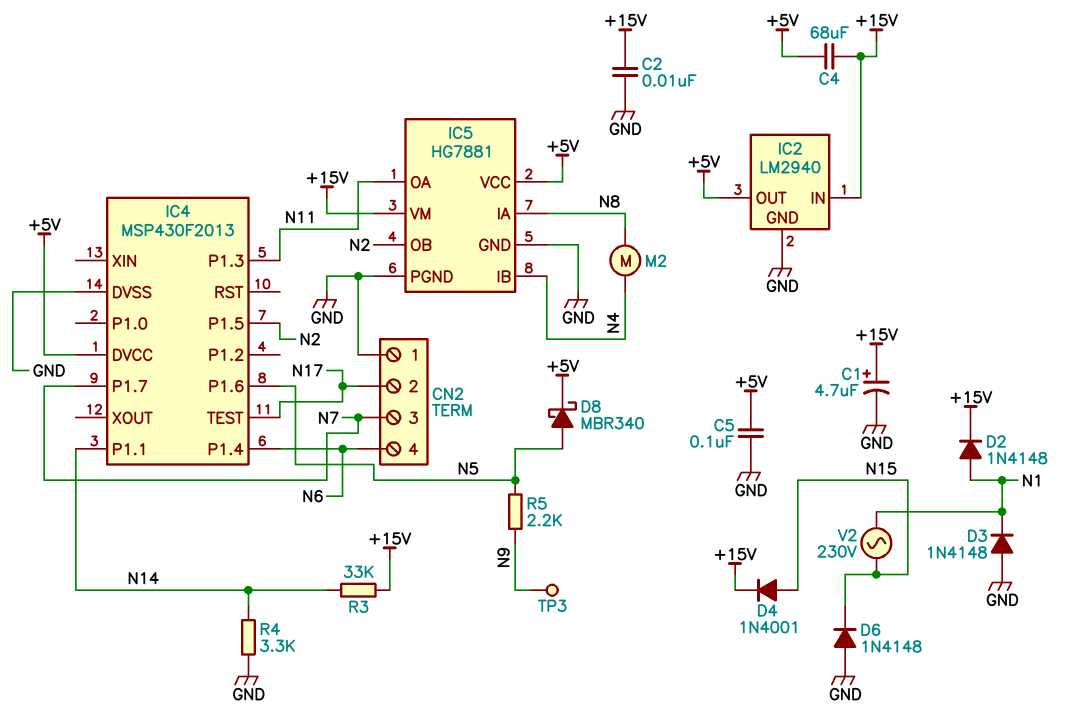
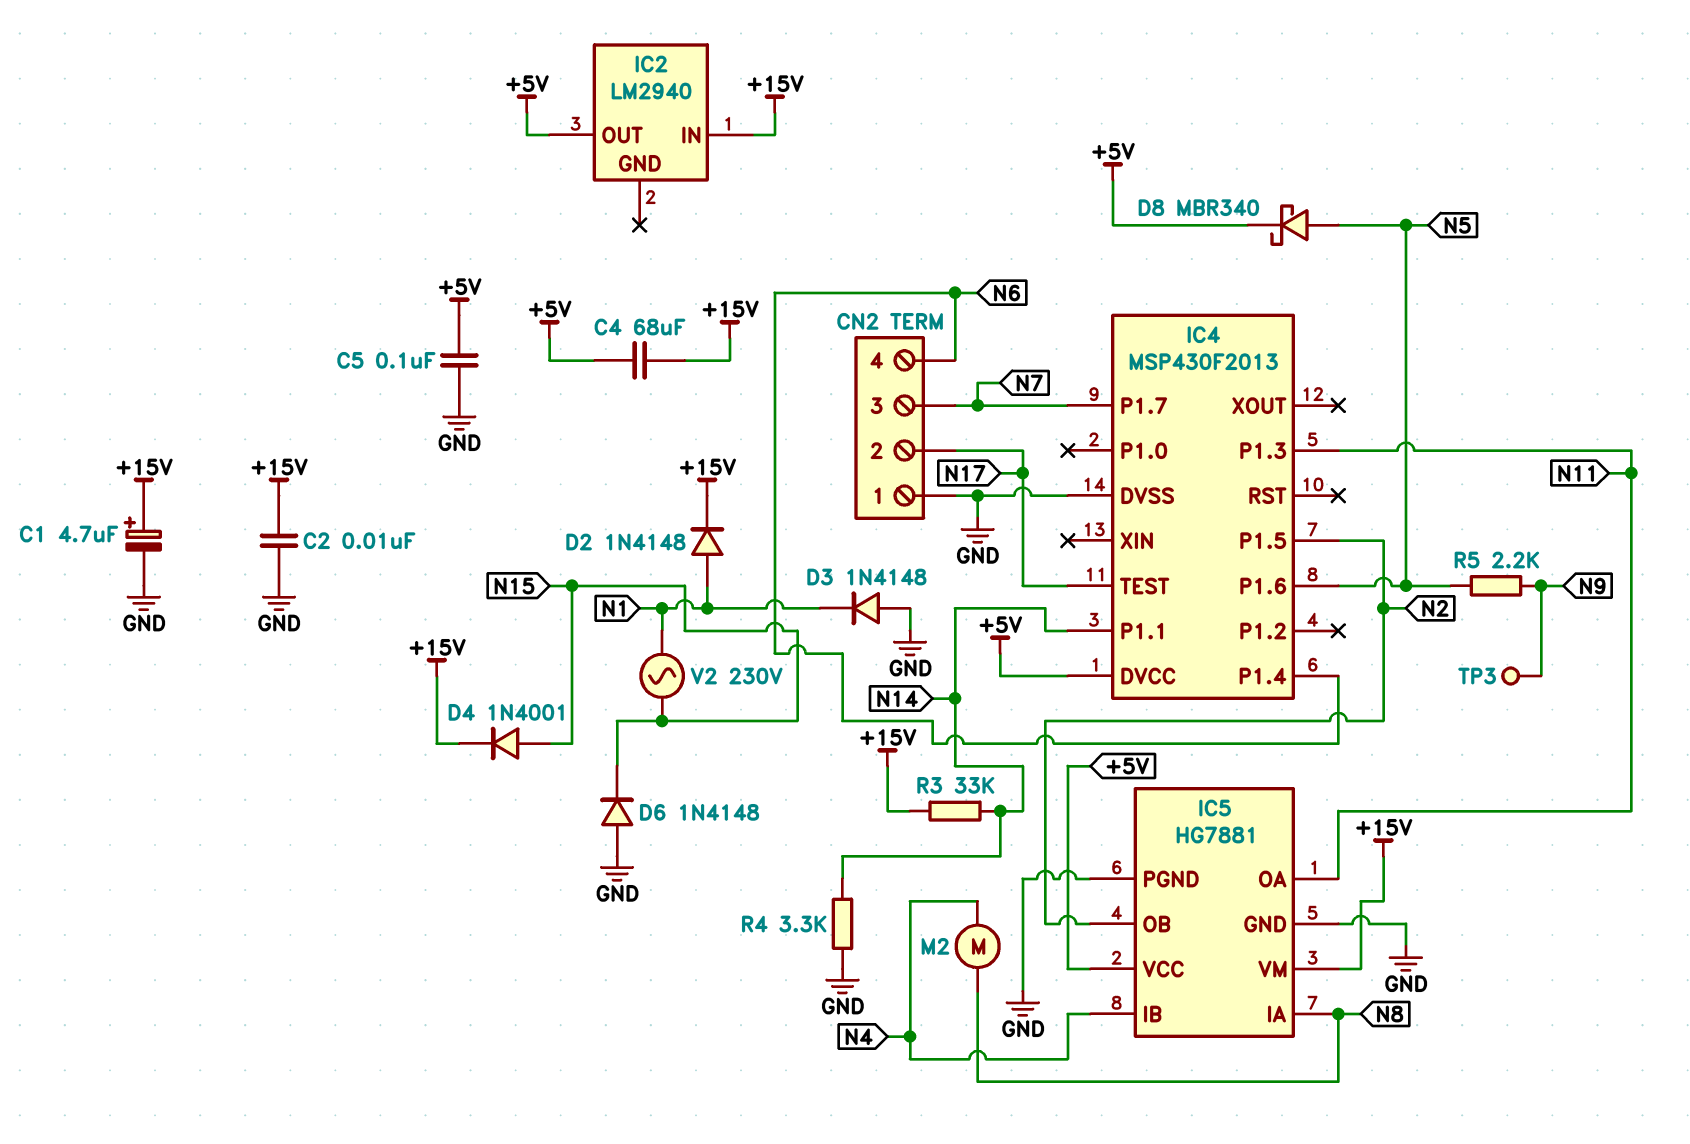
IC2 pin GND: GND -> none

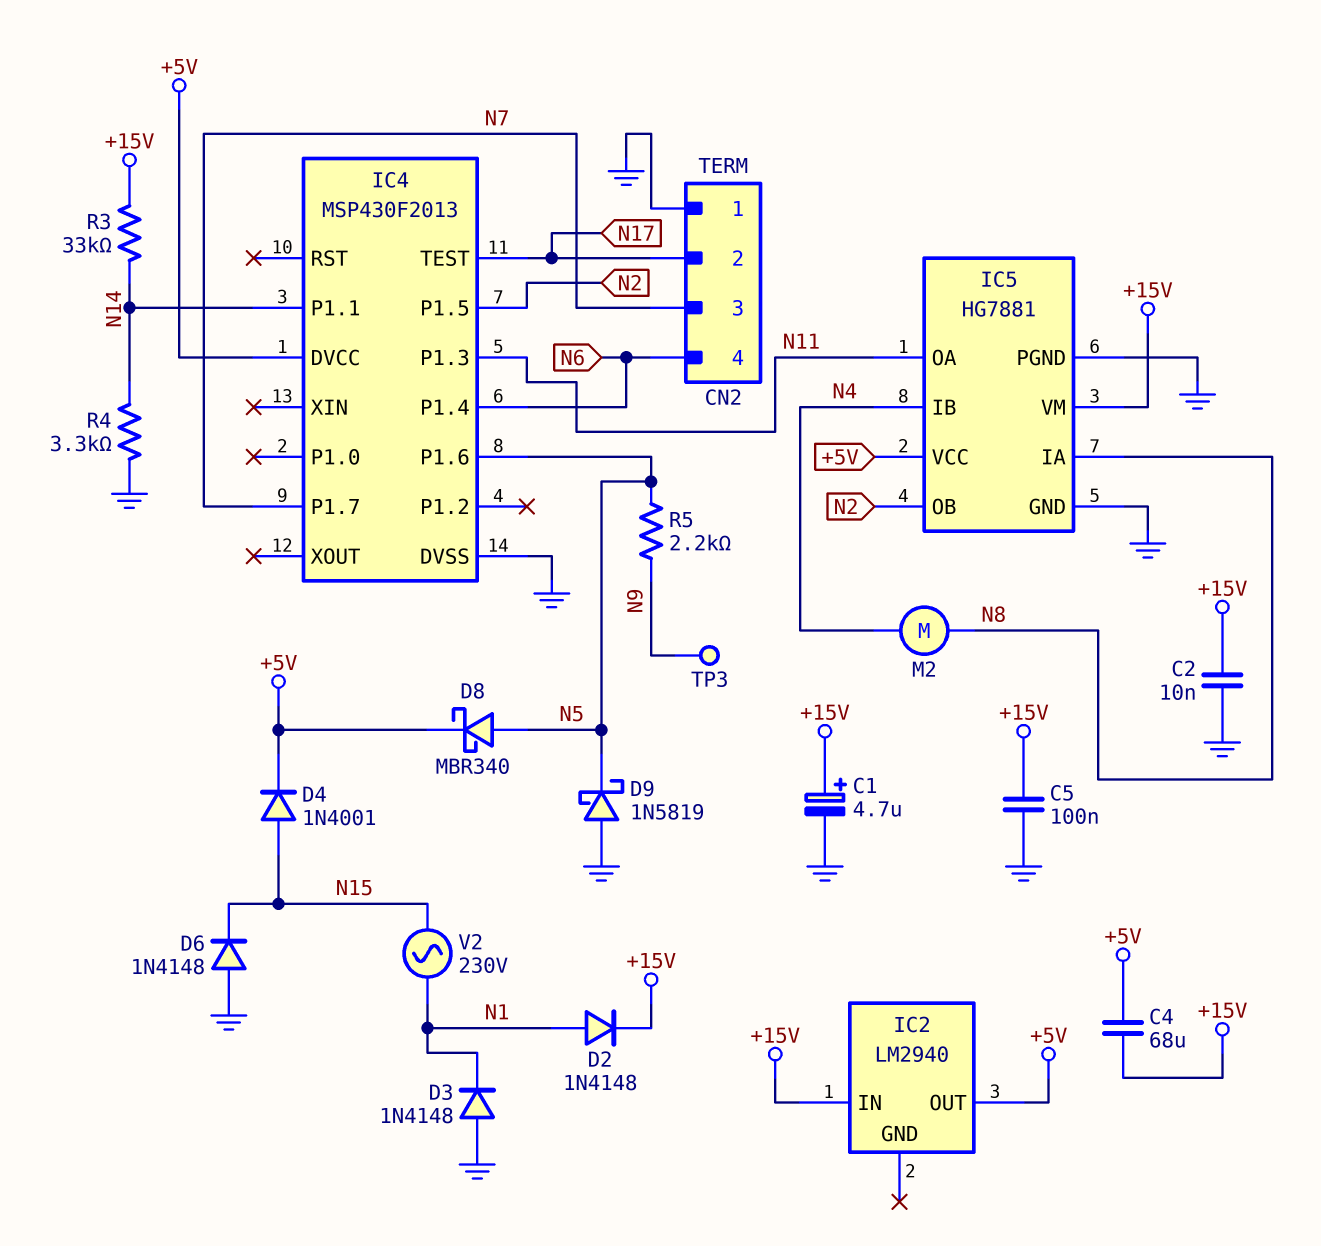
C5: 100nF (+5V, GND) -> 100nF (+15V, GND)
D4: diode 1N4001 (A N15, K +15V) -> diode 1N4001 (A N15, K +5V)
D9: none -> schottky 1N5819 (A GND, K N5)

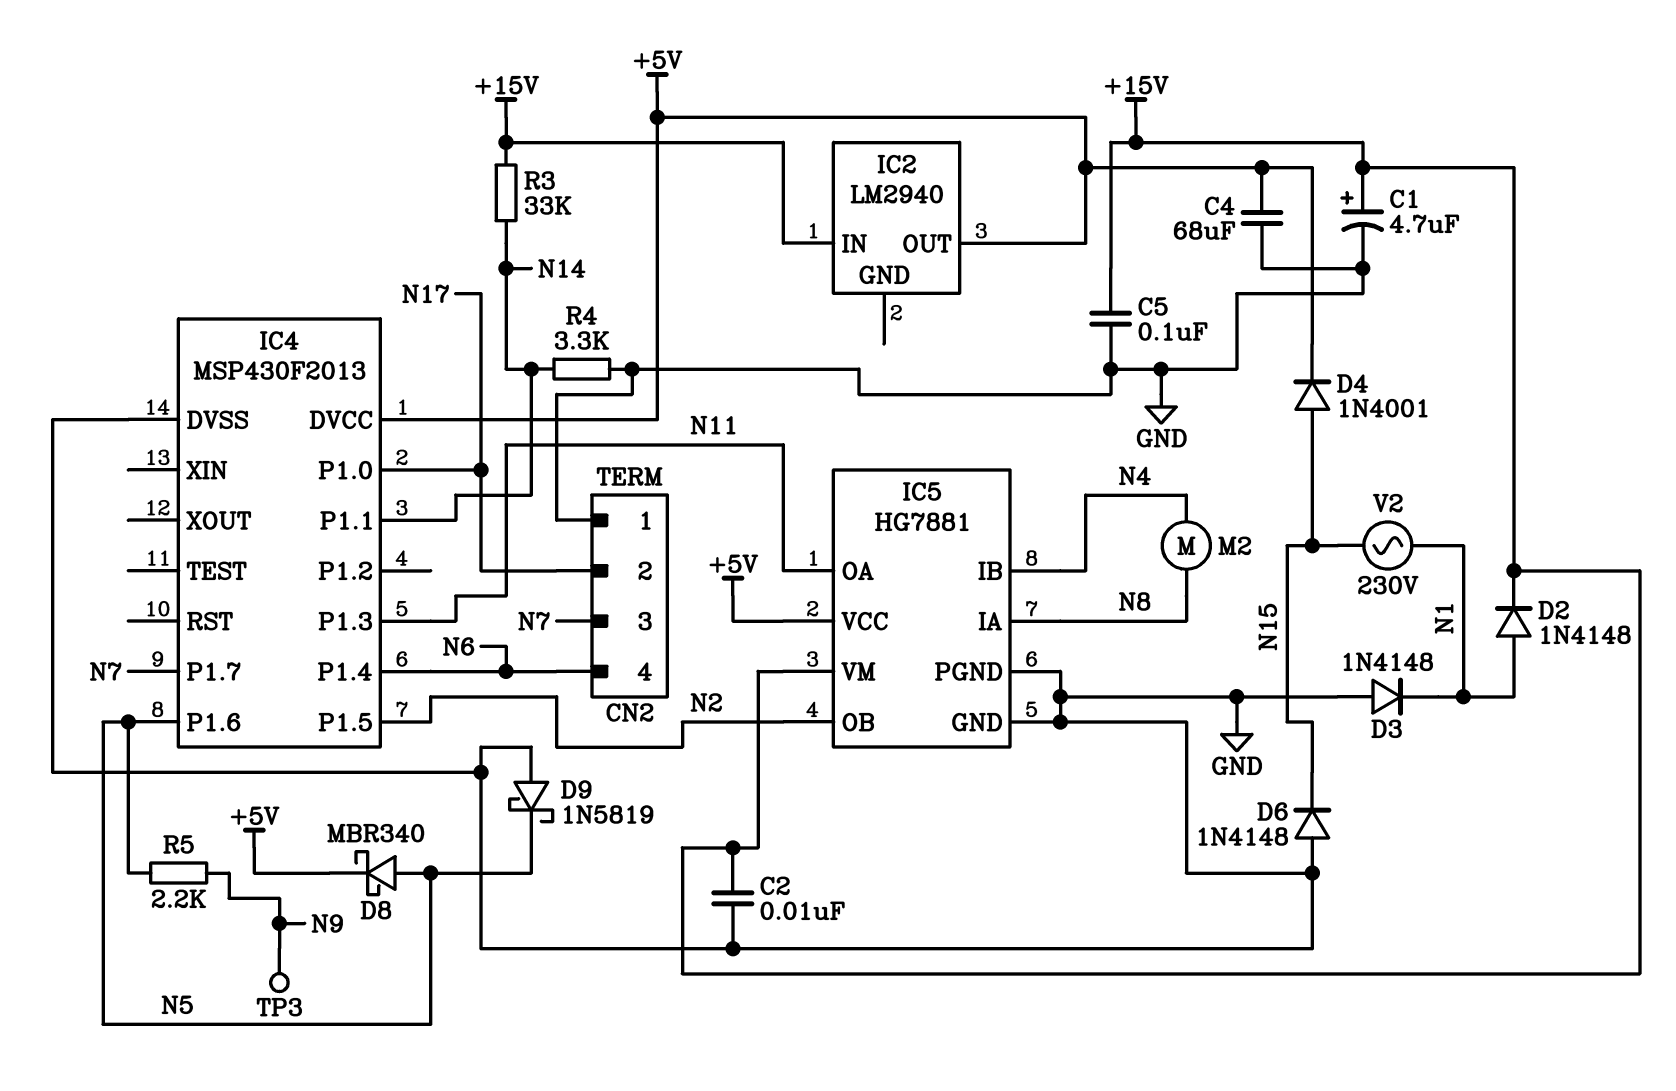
C4: 68uF (+5V, +15V) -> 68uF (+5V, GND)
IC4 pin P1.0: none -> N17
IC4 pin TEST: N17 -> none

